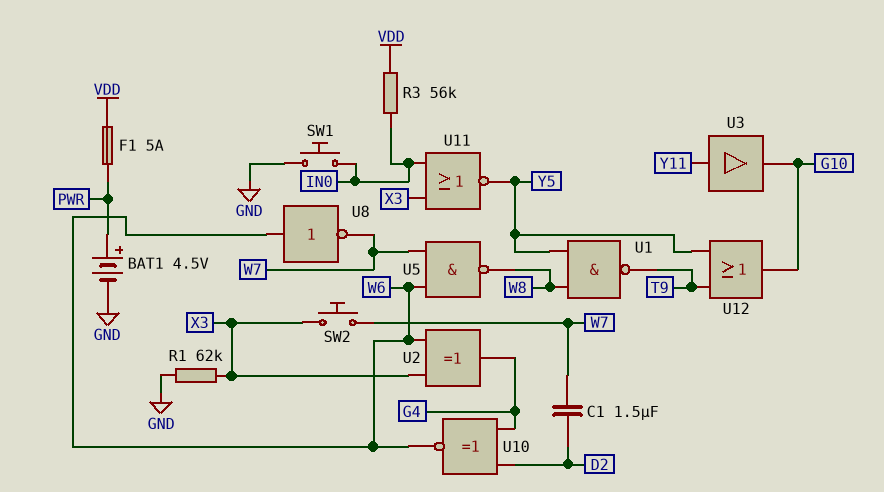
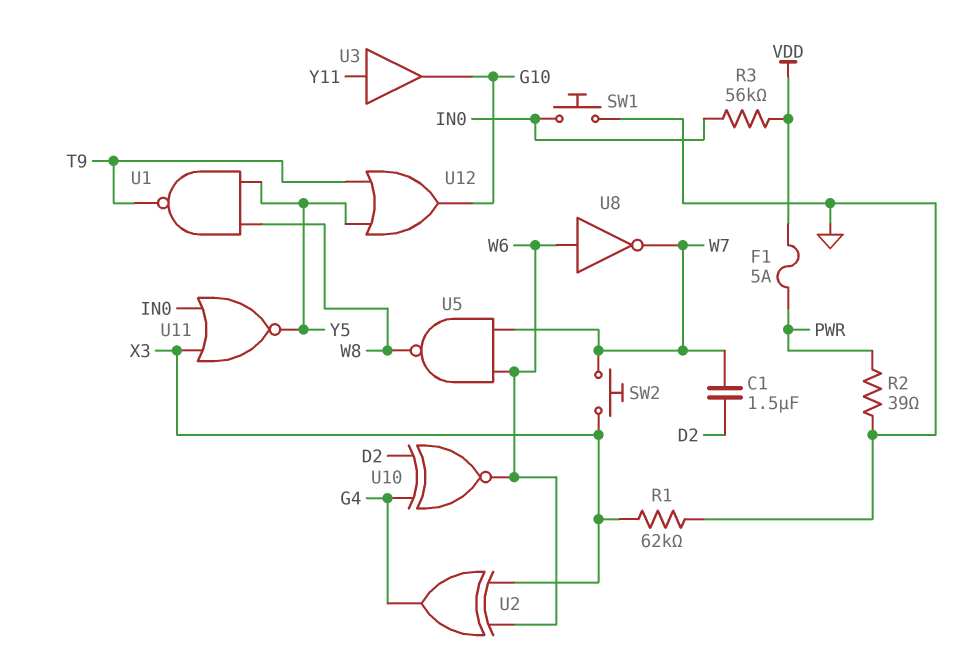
BAT1: 4.5V (plus PWR, minus GND) -> none
R2: none -> 39 (GND, PWR)

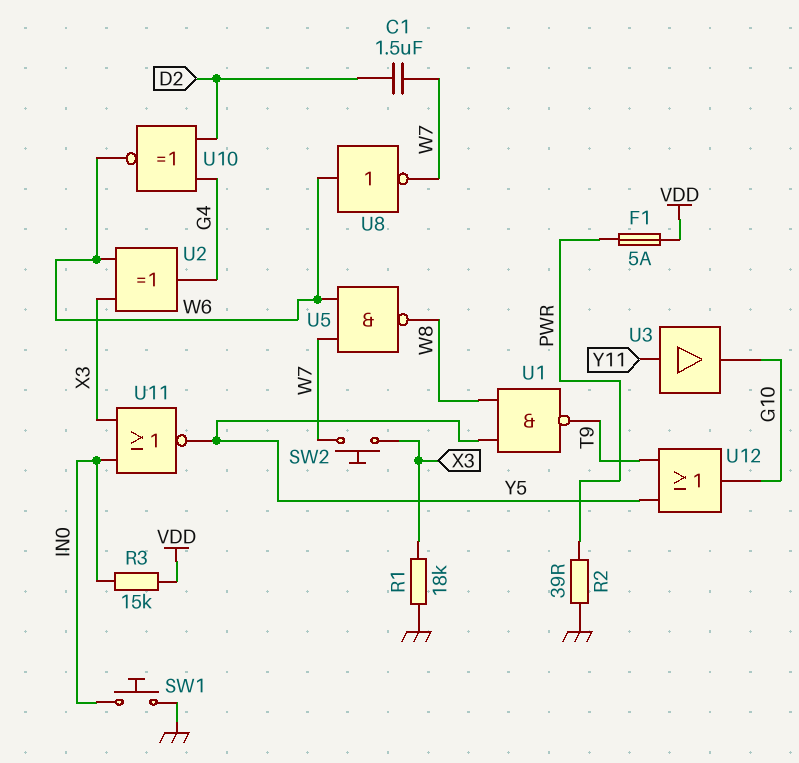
R1: 62k (GND, X3) -> 18k (GND, X3)
R3: 56k (IN0, VDD) -> 15k (IN0, VDD)

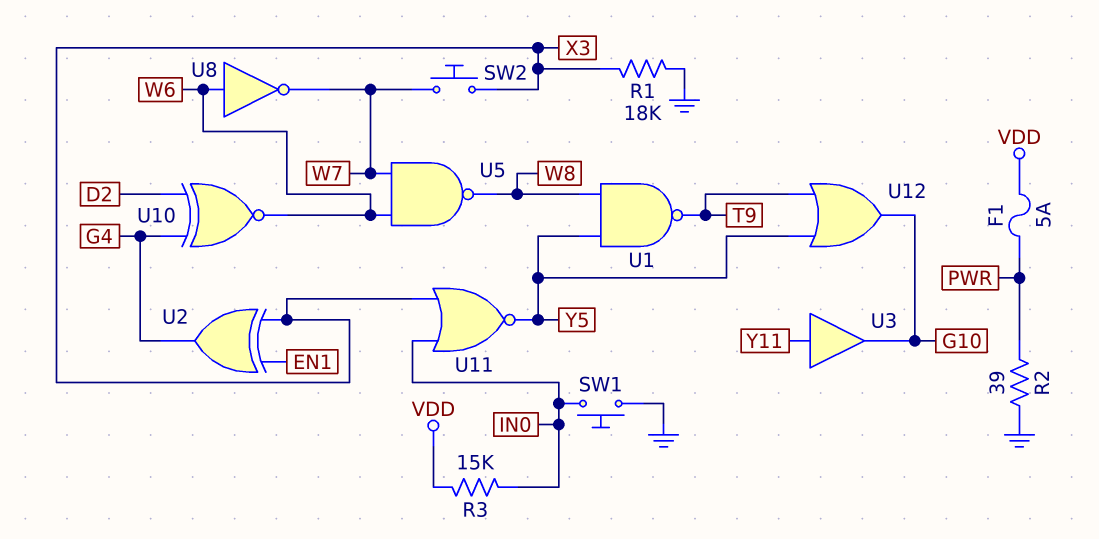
C1: 1.5uF (D2, W7) -> none
U2: XOR (in W6, in X3, out G4) -> XOR (in EN1, in X3, out G4)

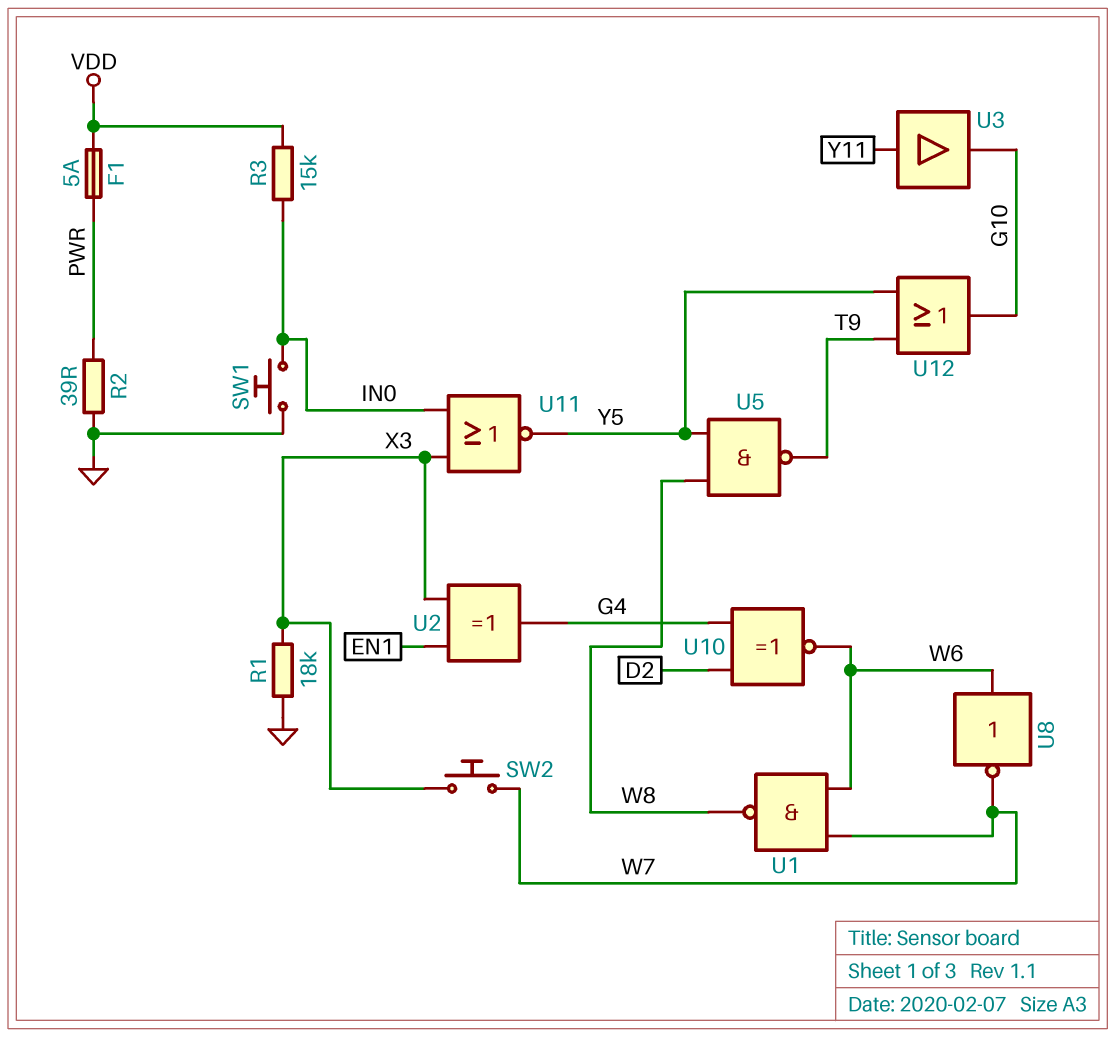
U1: NAND (in W8, in Y5, out T9) -> NAND (in W6, in W7, out W8)
U5: NAND (in W6, in W7, out W8) -> NAND (in W8, in Y5, out T9)

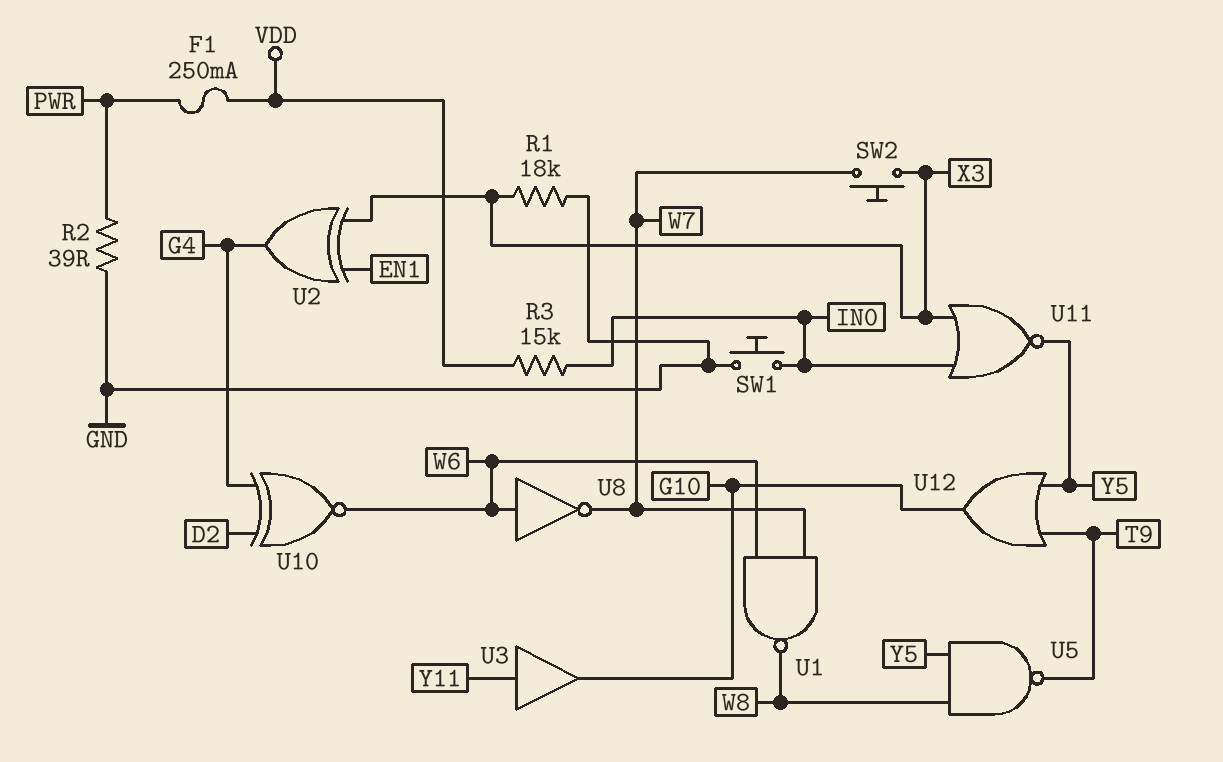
F1: 5A (PWR, VDD) -> 250mA (PWR, VDD)

